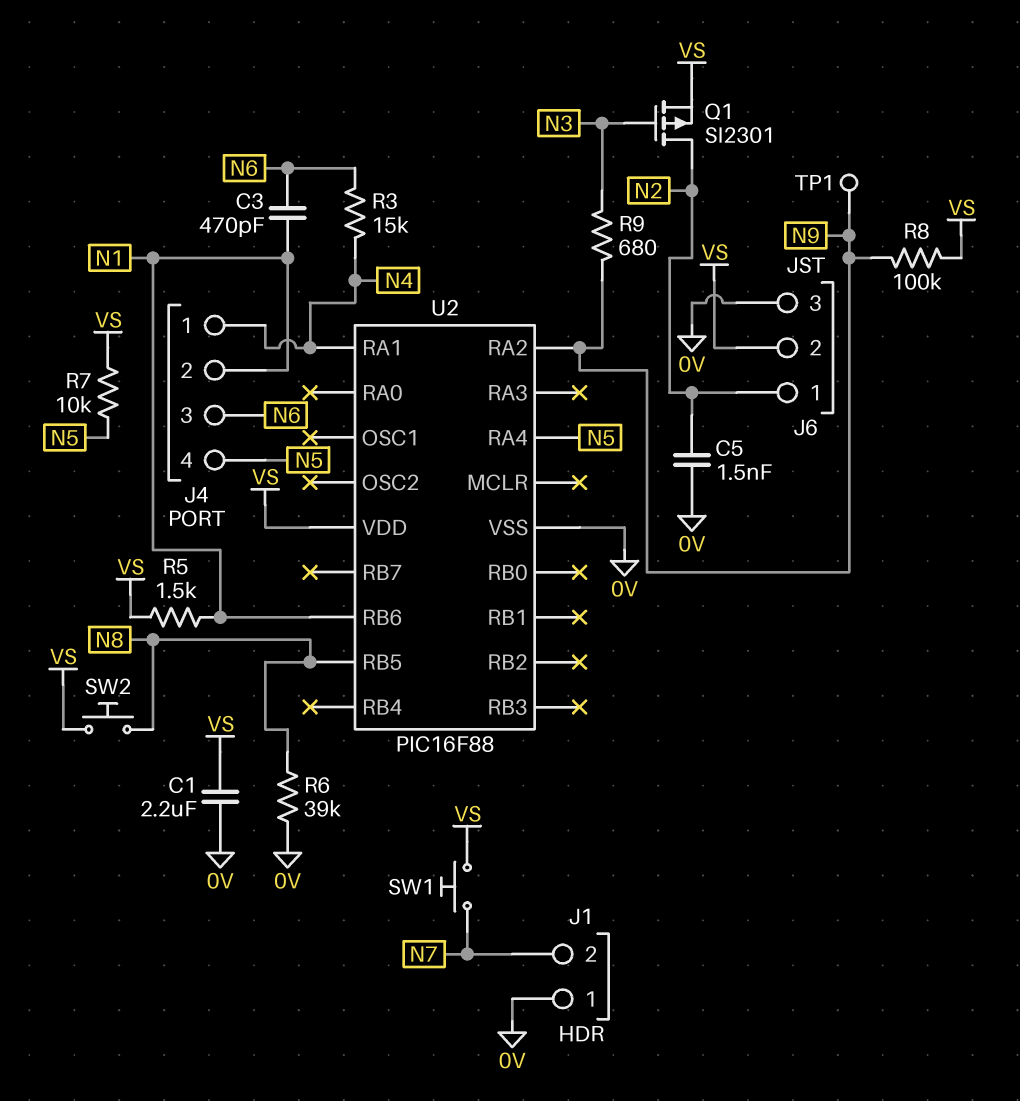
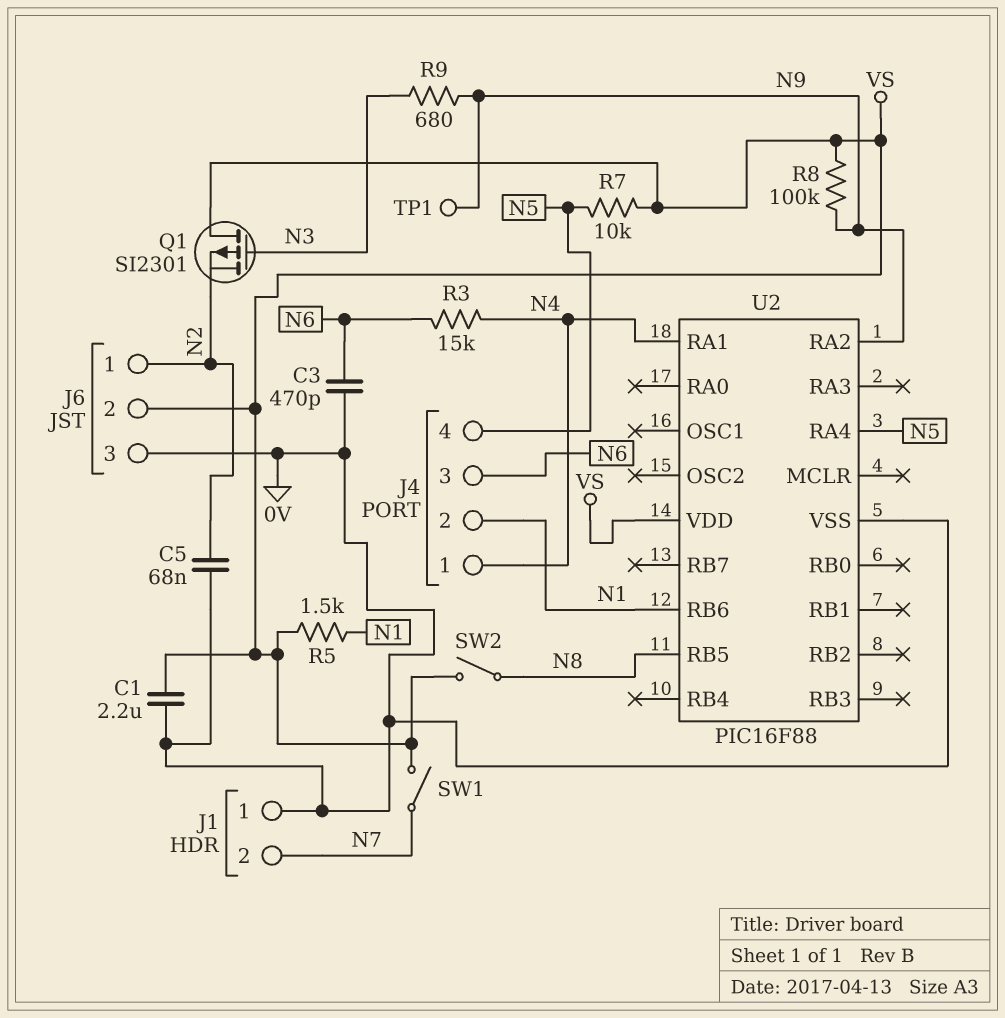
C3: 470pF (N1, N6) -> 470pF (0V, N6)
C5: 1.5nF (0V, N2) -> 68nF (0V, N2)
Q1: PMOS SI2301 (G N3, D N2, S VS) -> PMOS SI2301 (G N3, D VS, S N2)
R6: 39k (0V, N8) -> none
SW1: button (N7, VS) -> switch (N7, VS)
SW2: button (N8, VS) -> switch (N8, VS)

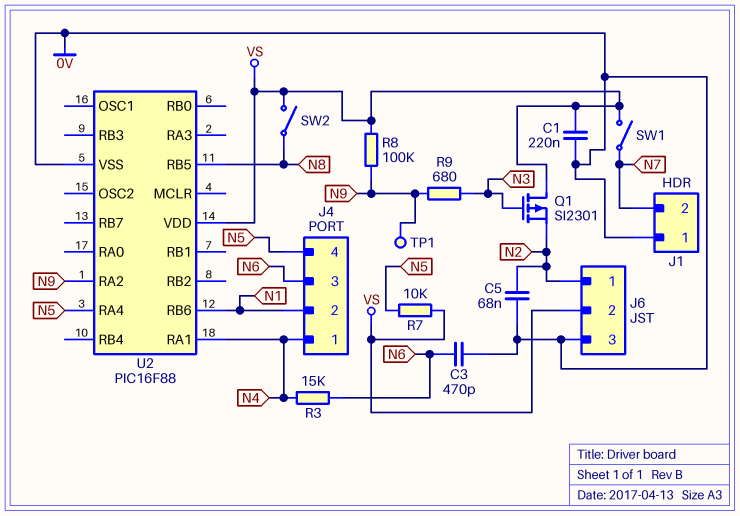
C1: 2.2uF (0V, VS) -> 220nF (0V, VS)
R5: 1.5k (N1, VS) -> none

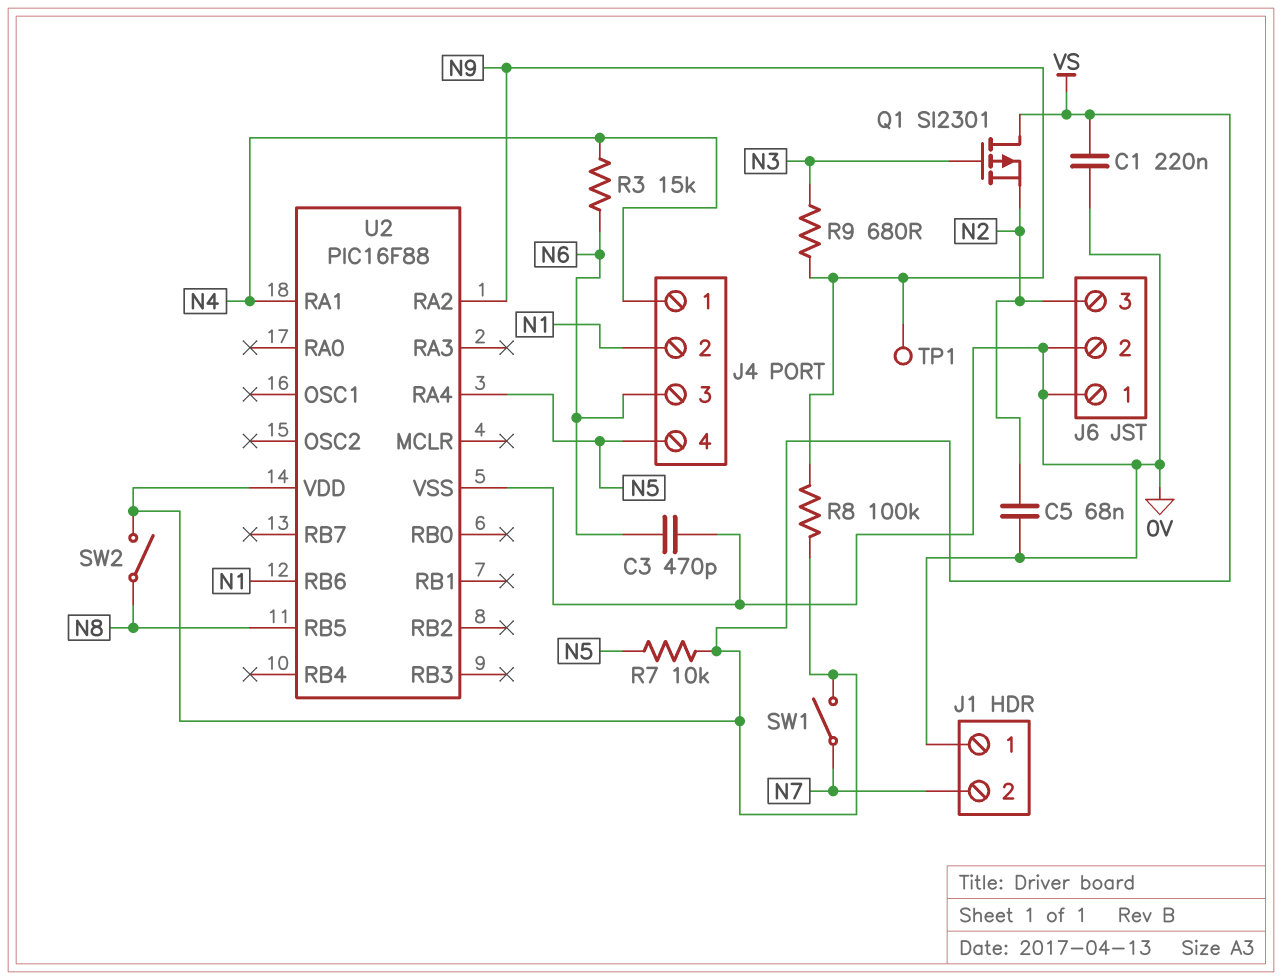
J6 pin 1: N2 -> 0V
J6 pin 2: VS -> 0V
J6 pin 3: 0V -> N2

